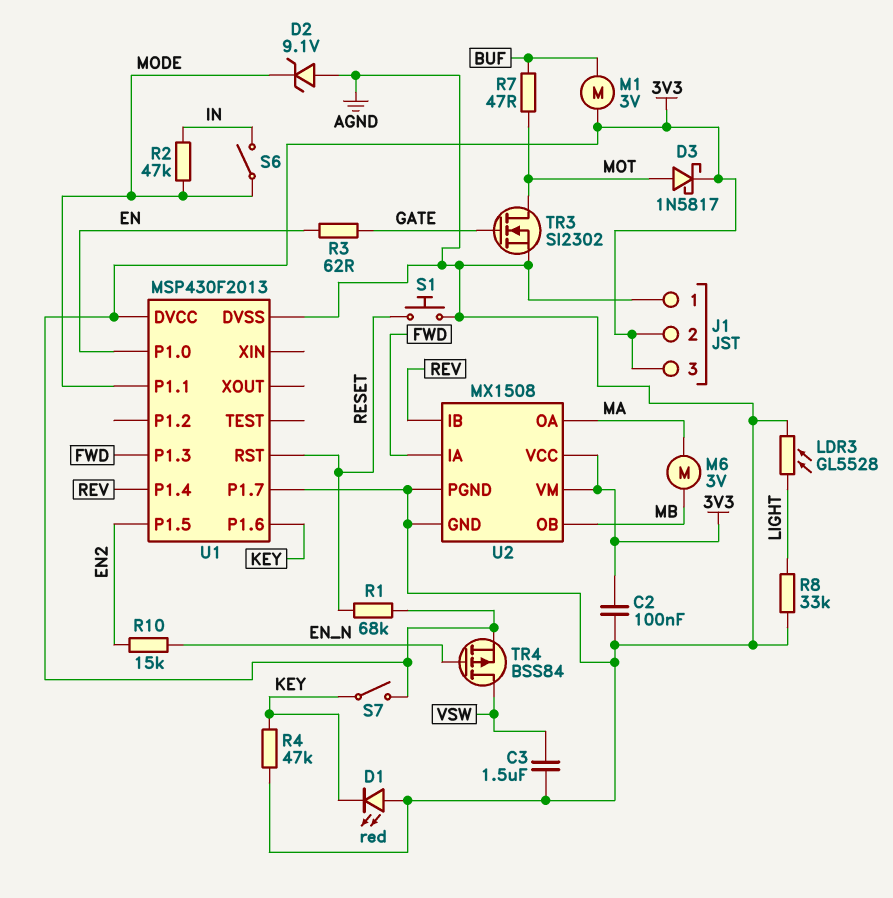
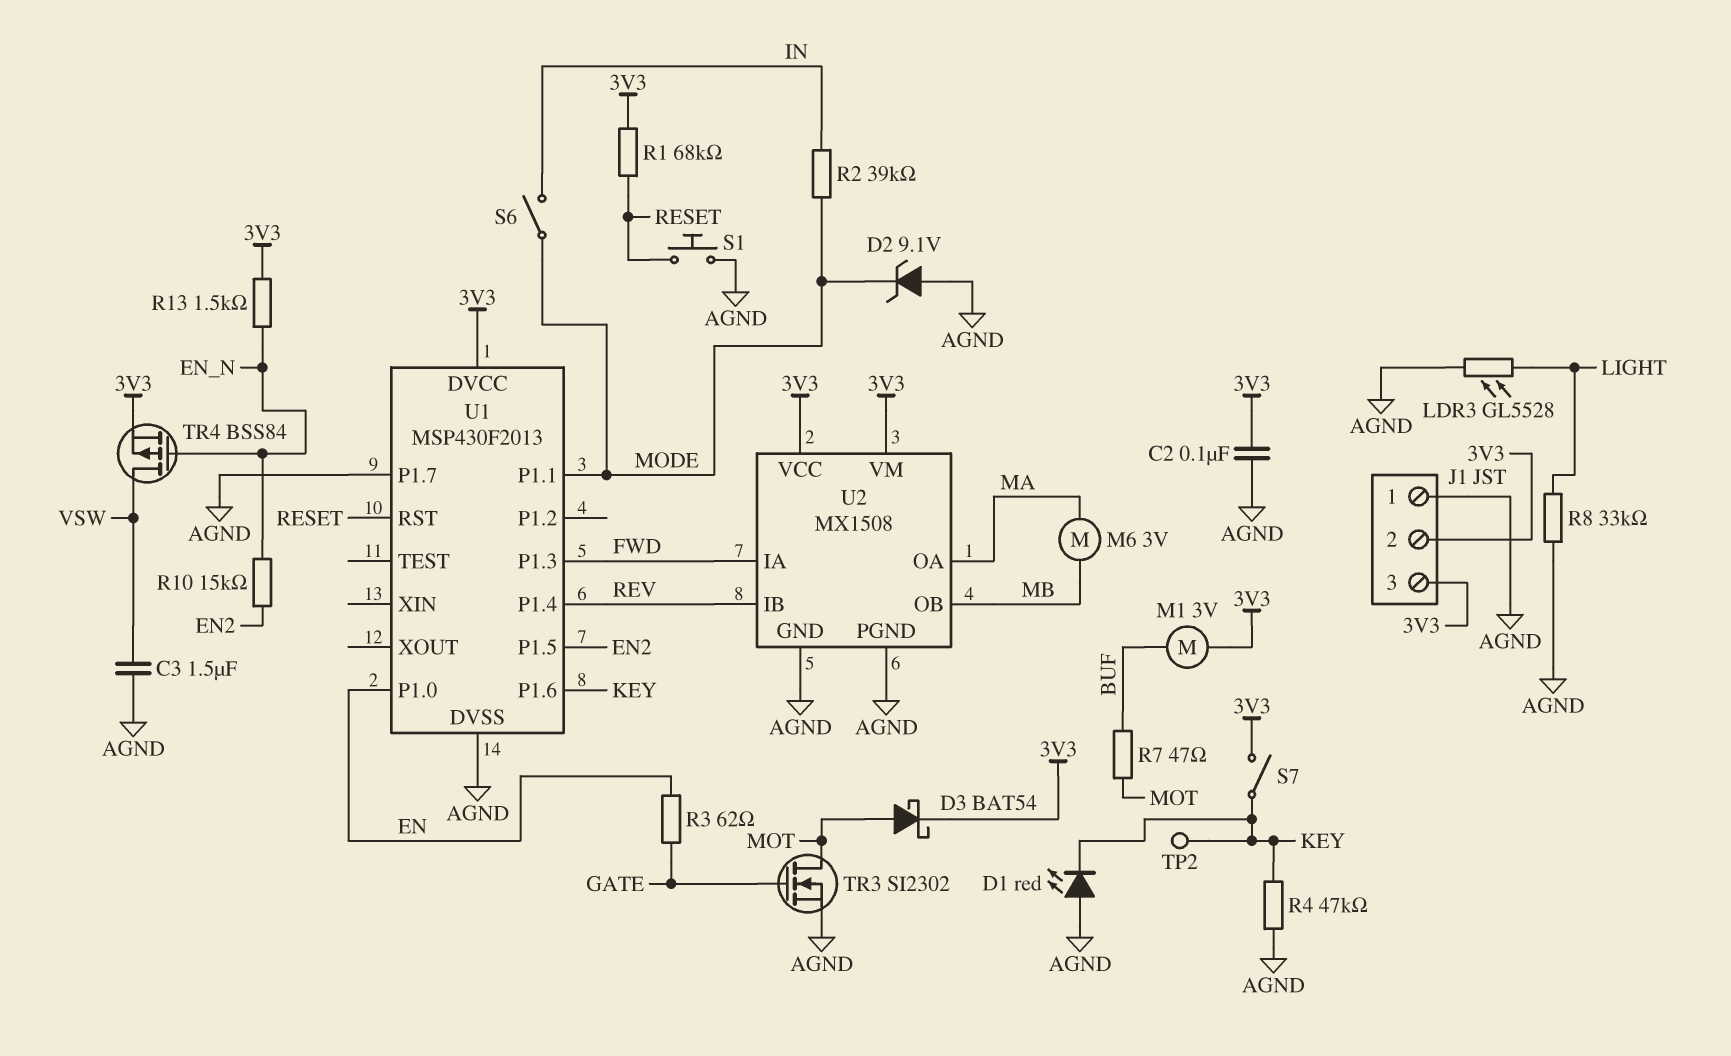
D3: schottky 1N5817 (A MOT, K 3V3) -> schottky BAT54 (A MOT, K 3V3)
R2: 47k (IN, MODE) -> 39k (IN, MODE)
R13: none -> 1.5k (3V3, EN_N)
TP2: none -> test point (KEY)

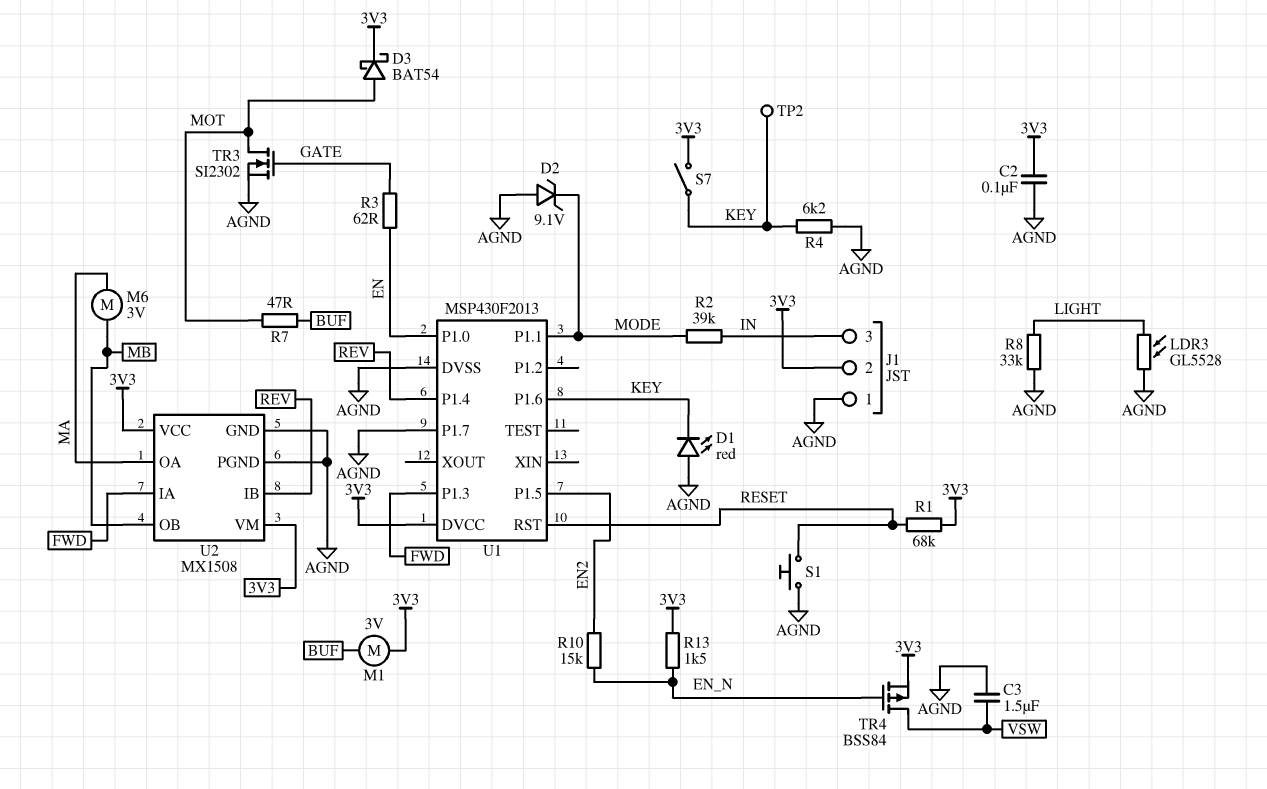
J1 pin 3: 3V3 -> IN
R4: 47k (AGND, KEY) -> 6.2k (AGND, KEY)
S6: switch (IN, MODE) -> none

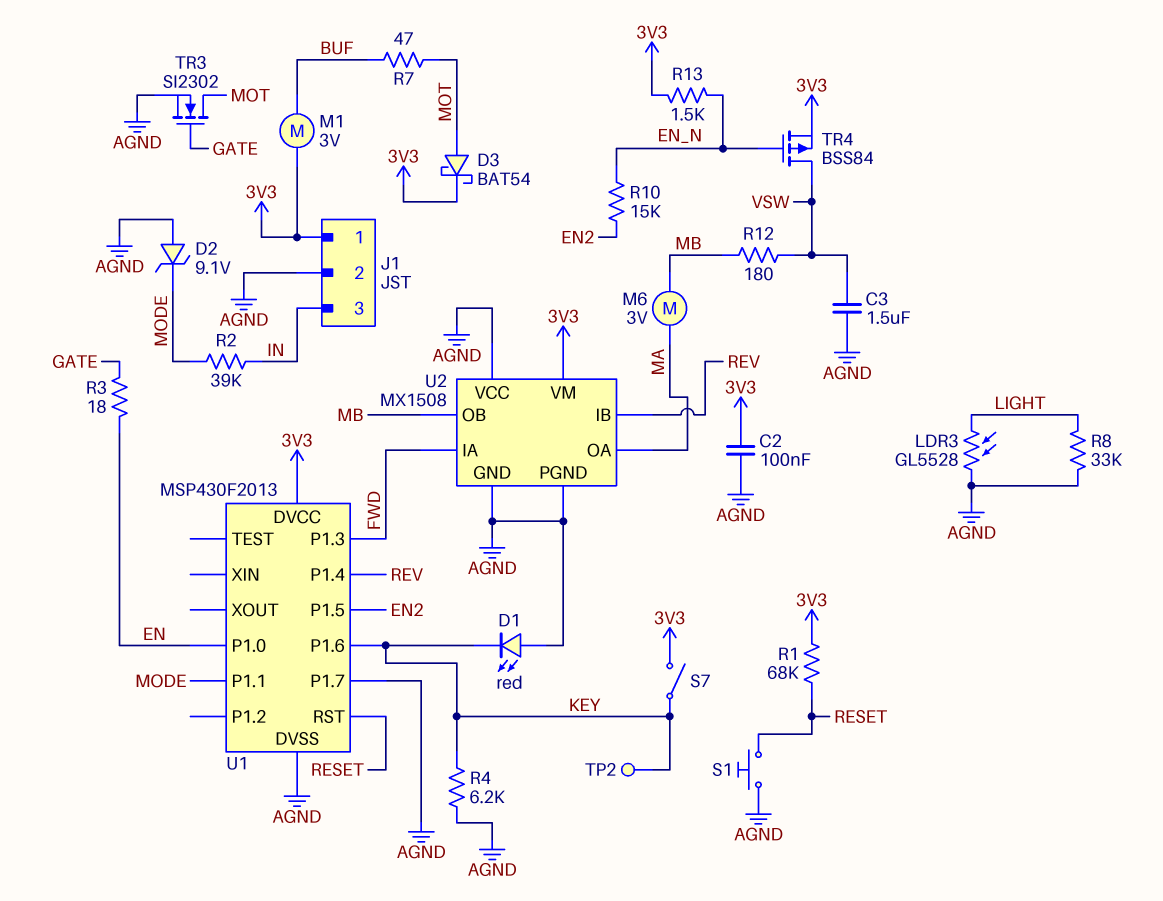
J1 pin 1: AGND -> 3V3
J1 pin 2: 3V3 -> AGND
R3: 62 (EN, GATE) -> 18 (EN, GATE)
R12: none -> 180 (MB, VSW)
U2 pin VCC: 3V3 -> AGND

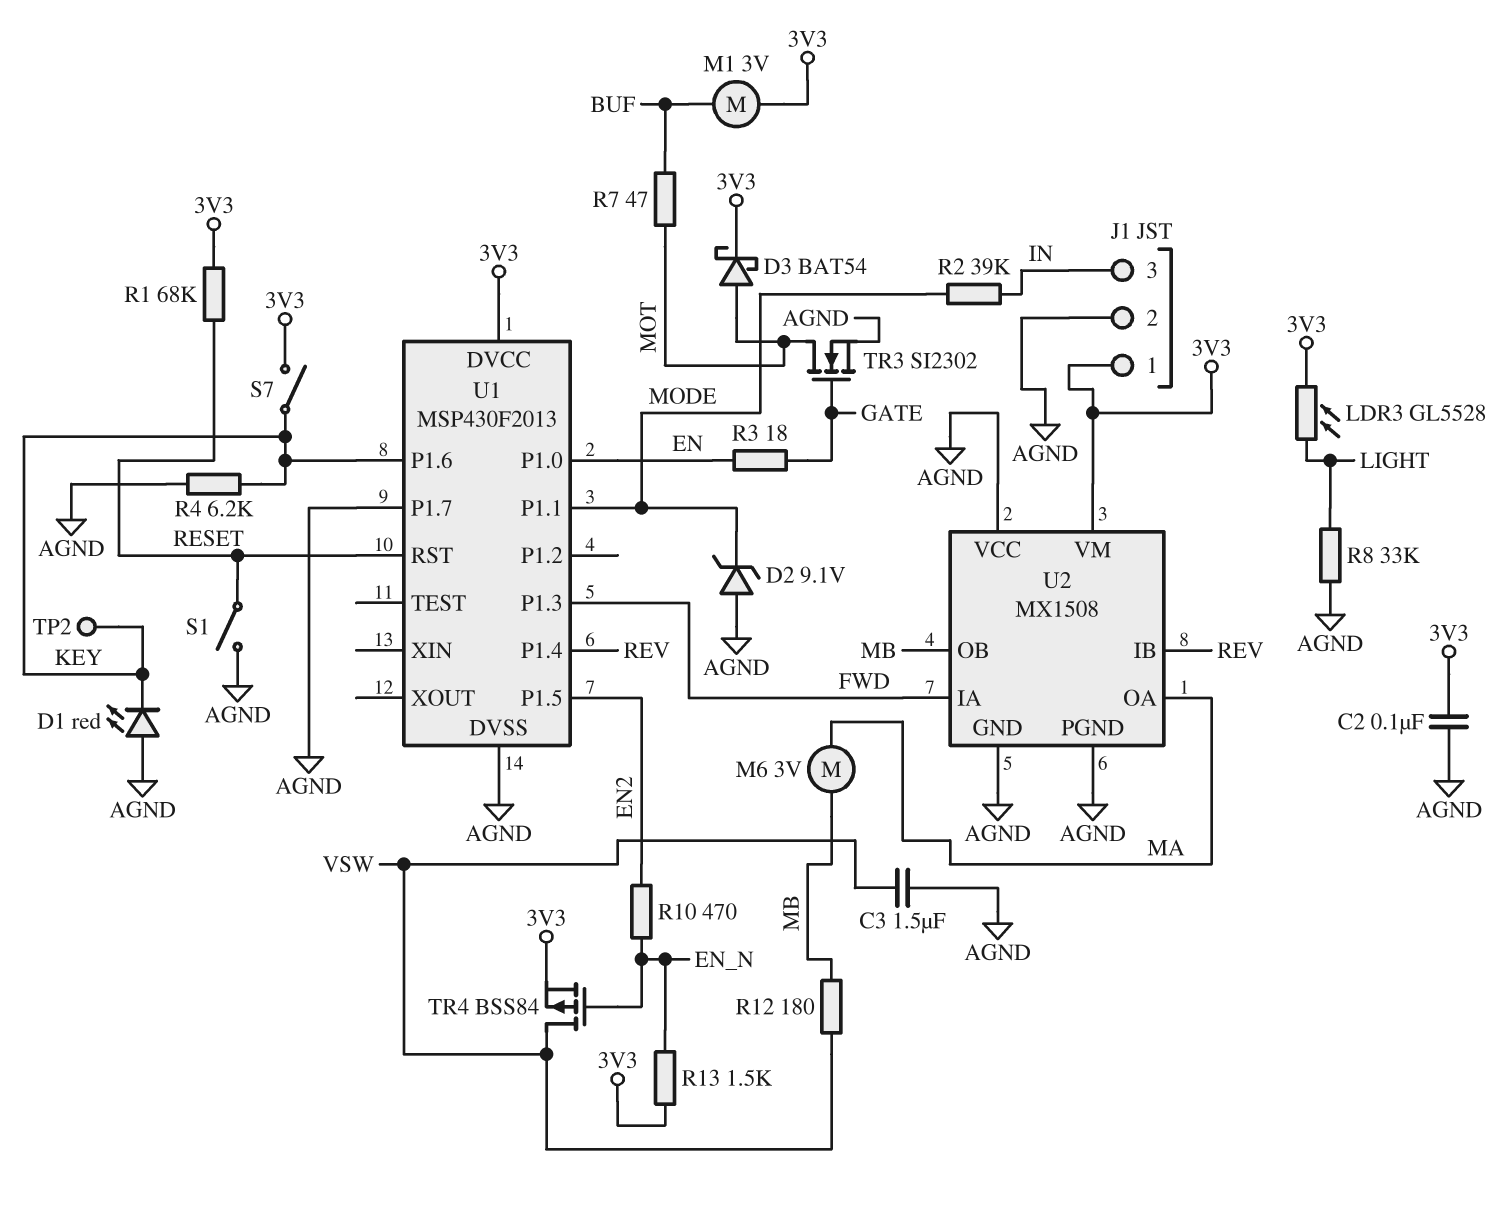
LDR3: GL5528 (AGND, LIGHT) -> GL5528 (3V3, LIGHT)
R10: 15k (EN2, EN_N) -> 470 (EN2, EN_N)
S1: button (AGND, RESET) -> switch (AGND, RESET)

